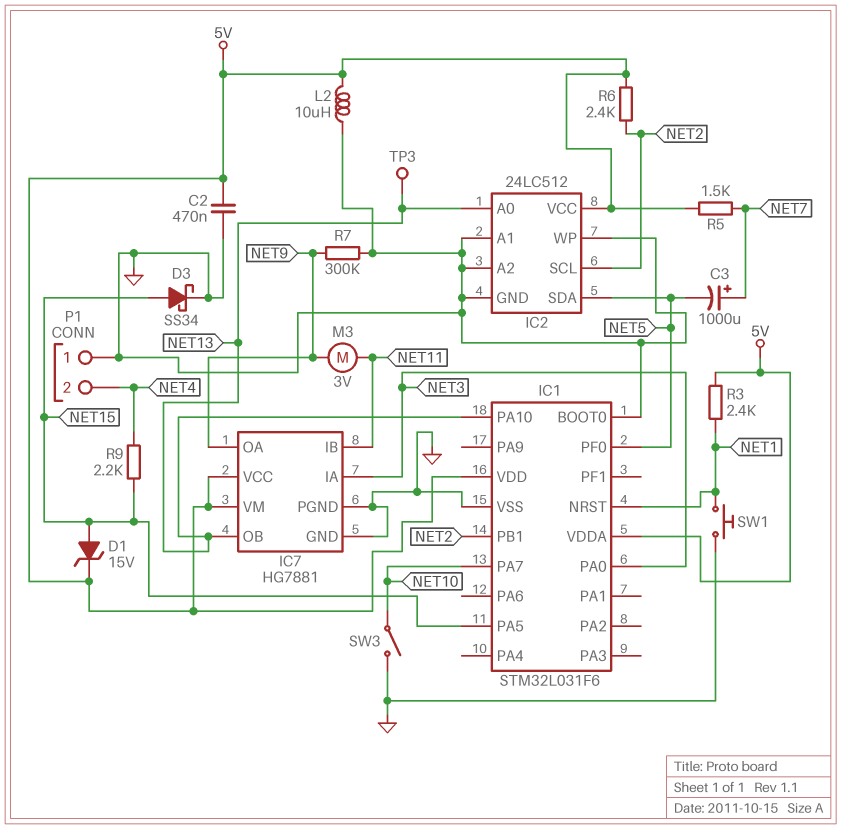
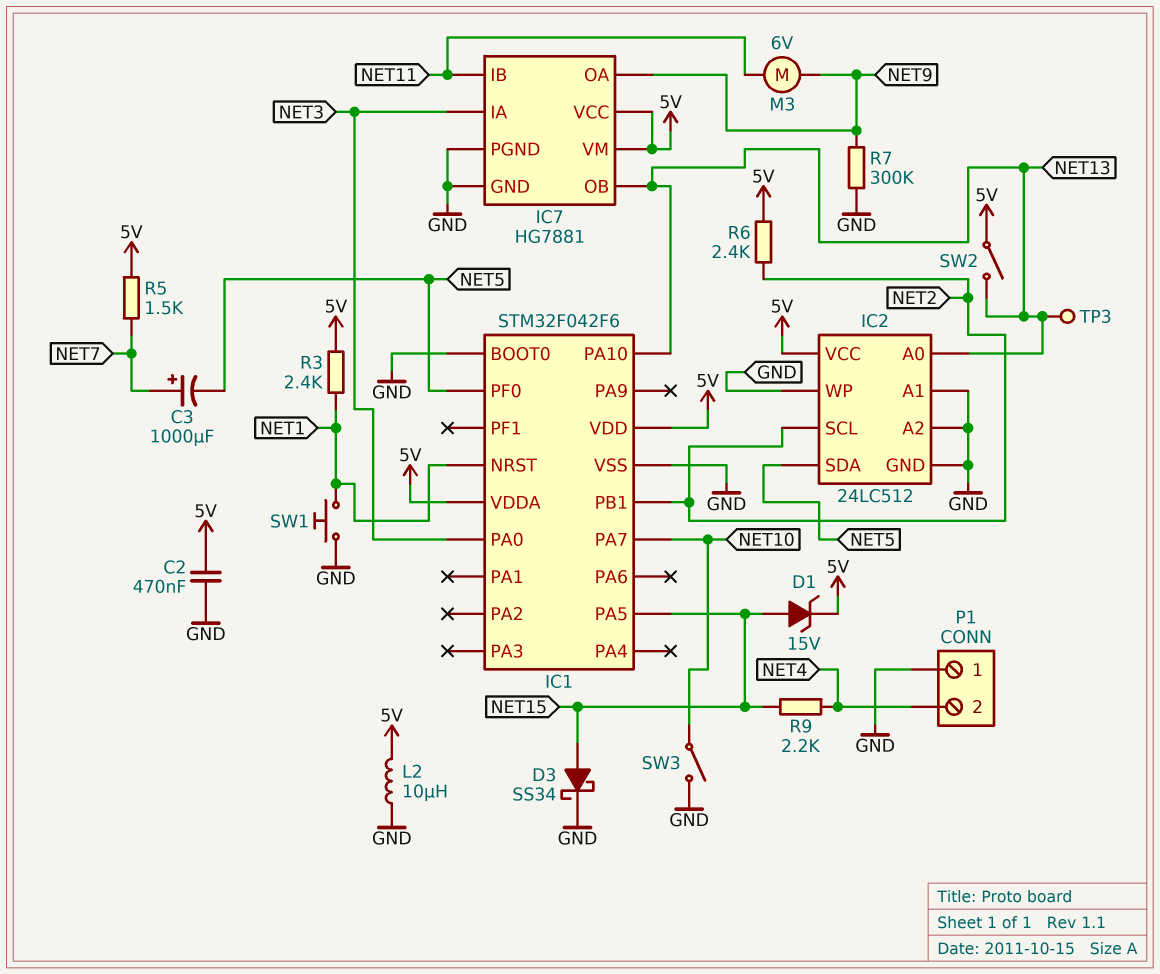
IC1: STM32L031F6 -> STM32F042F6
M3: motor 3V (NET9, NET11) -> motor 6V (NET9, NET11)
SW2: none -> switch (5V, NET13)

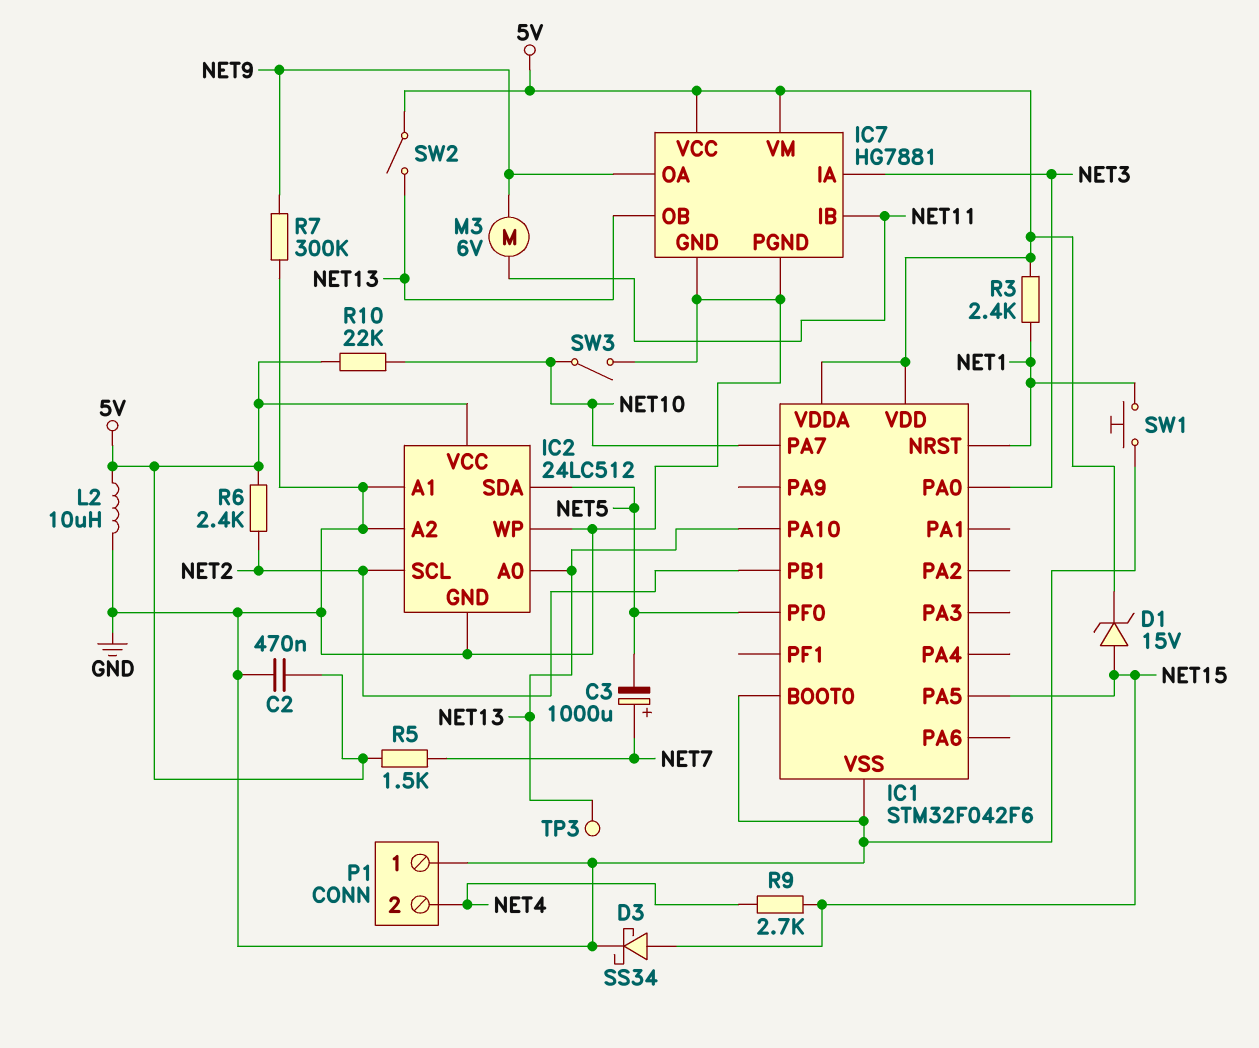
R9: 2.2k (NET4, NET15) -> 2.7k (NET4, NET15)
R10: none -> 22k (5V, NET10)

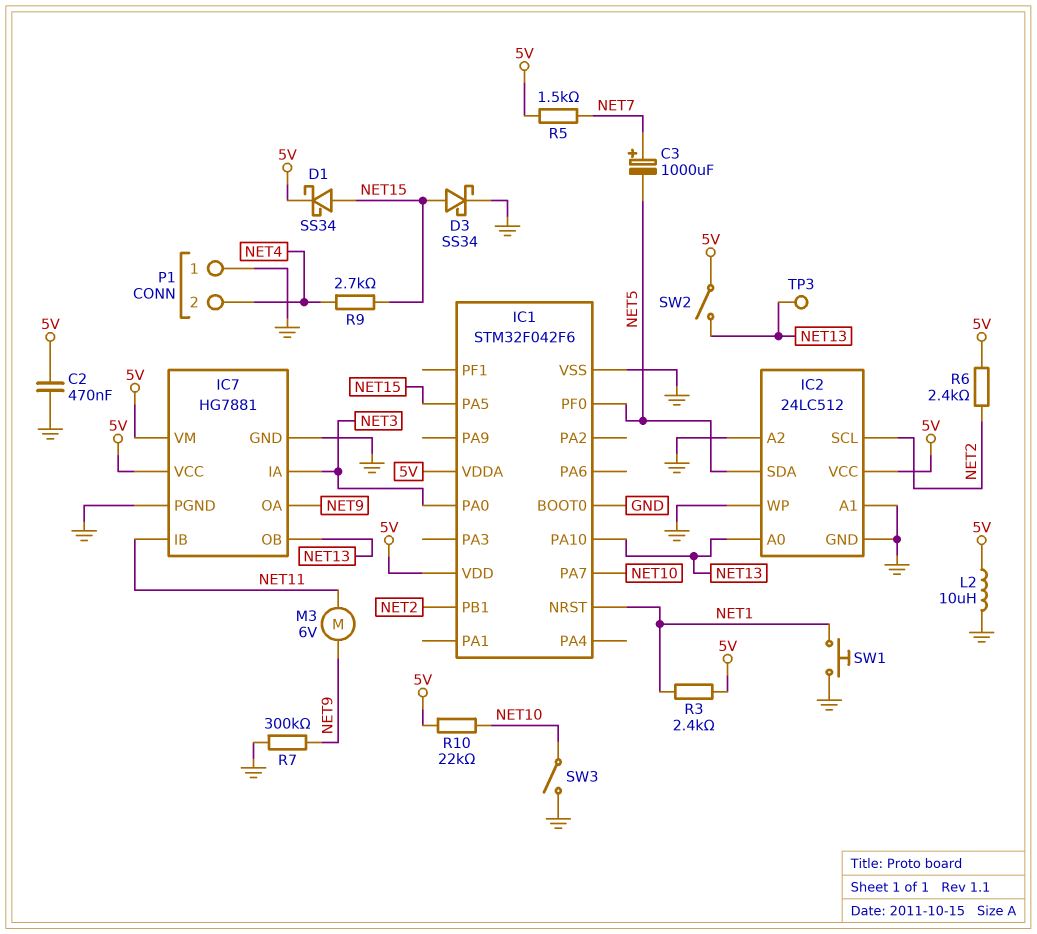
D1: zener 15V (A NET15, K 5V) -> schottky SS34 (A NET15, K 5V)

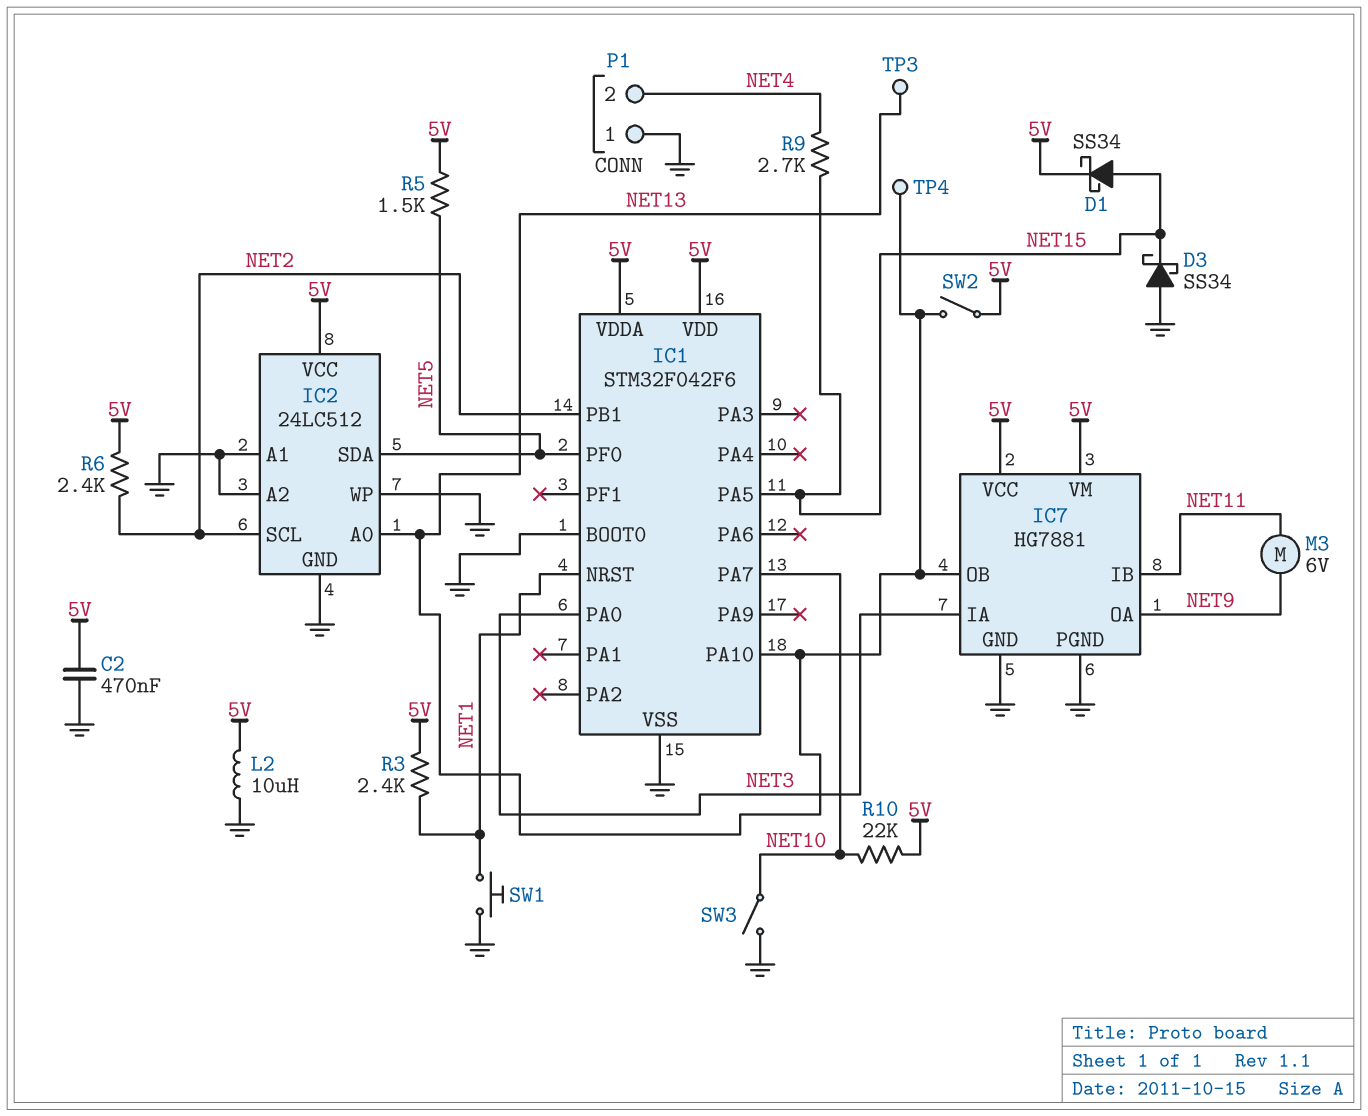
C3: 1000uF (plus NET7, minus NET5) -> none
D3: schottky SS34 (A NET15, K GND) -> schottky SS34 (A GND, K NET15)
R5: 1.5k (5V, NET7) -> 1.5k (5V, NET5)
R7: 300k (GND, NET9) -> none
TP4: none -> test point (NET13)

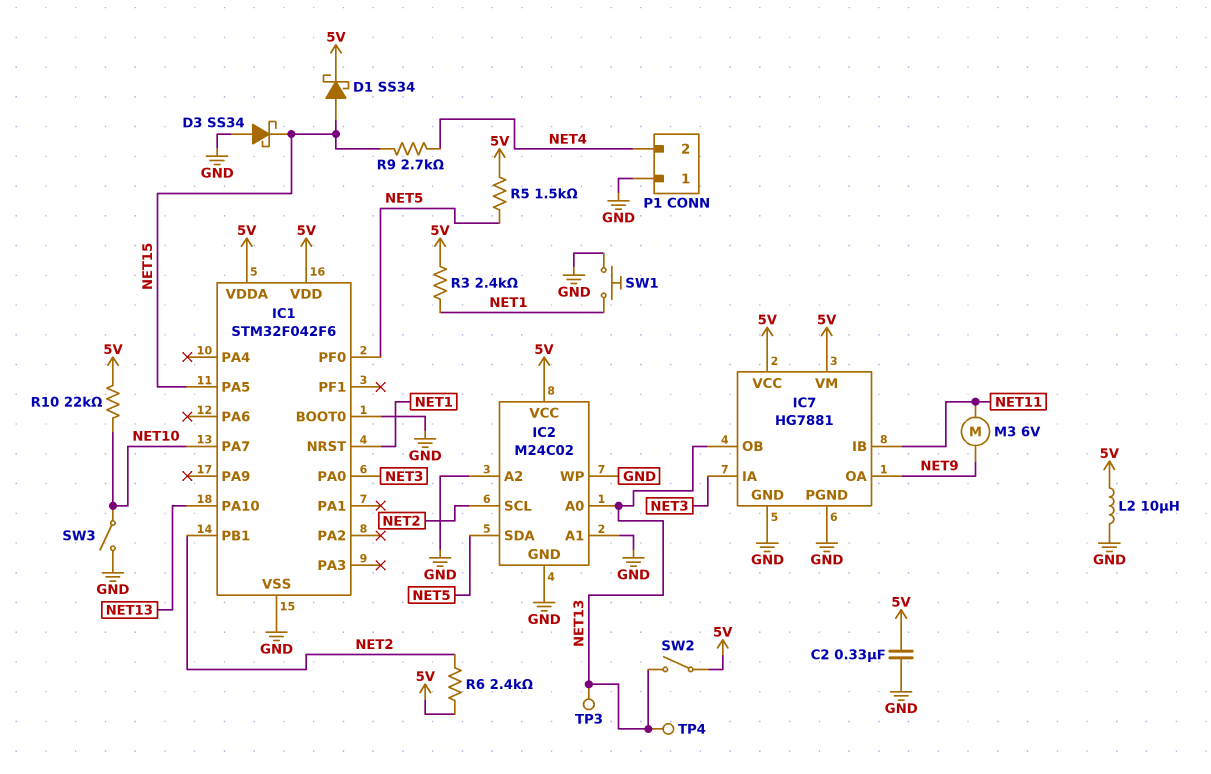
C2: 470nF (5V, GND) -> 330nF (5V, GND)
IC2: 24LC512 -> M24C02

